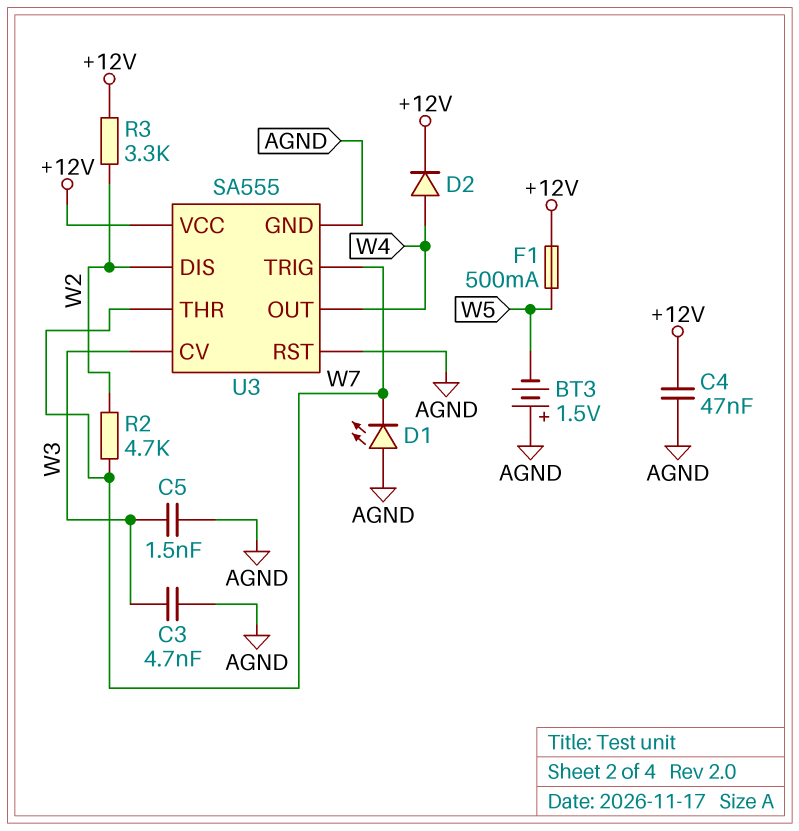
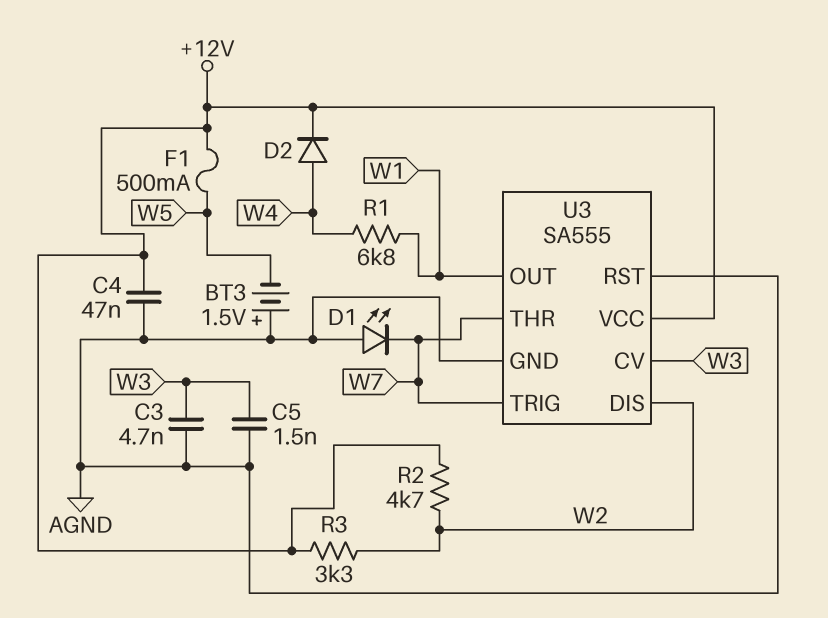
R1: none -> 6.8k (W1, W4)
R2: 4.7k (W2, W7) -> 4.7k (+12V, W2)
U3 pin OUT: W4 -> W1

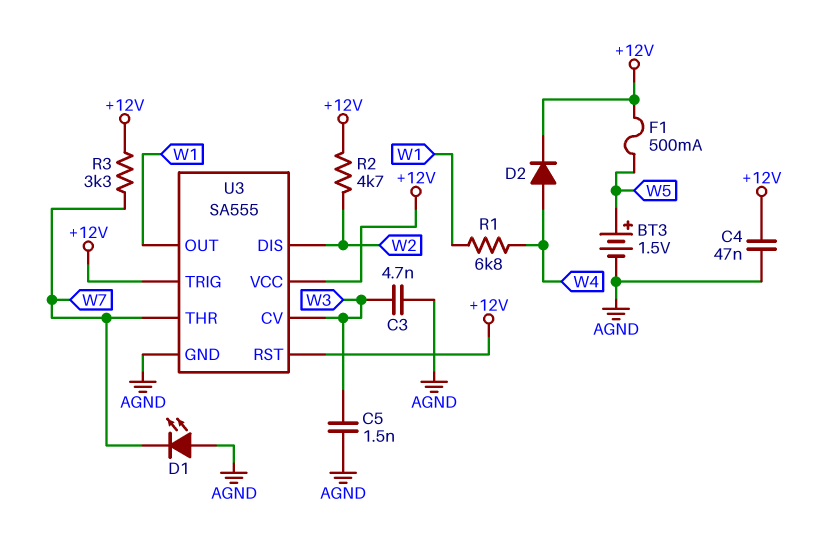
BT3: 1.5V (plus AGND, minus W5) -> 1.5V (plus W5, minus AGND)
R3: 3.3k (+12V, W2) -> 3.3k (+12V, W7)
U3 pin RST: AGND -> +12V
U3 pin TRIG: W7 -> +12V

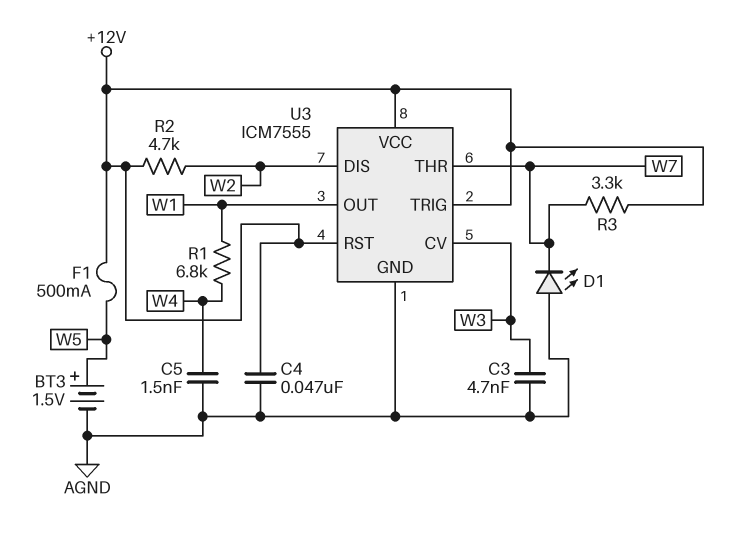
C5: 1.5nF (AGND, W3) -> 1.5nF (AGND, W4)
D2: diode (A W4, K +12V) -> none
U3: SA555 -> ICM7555

